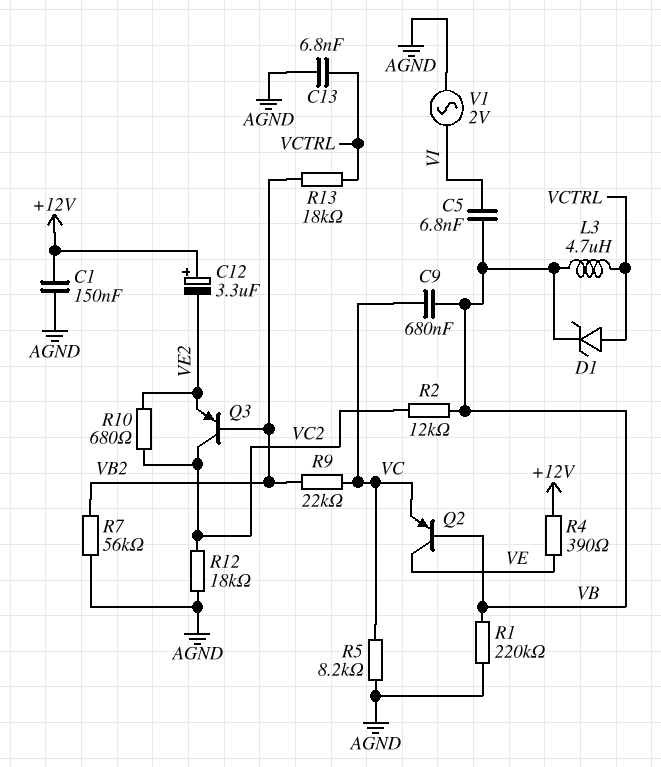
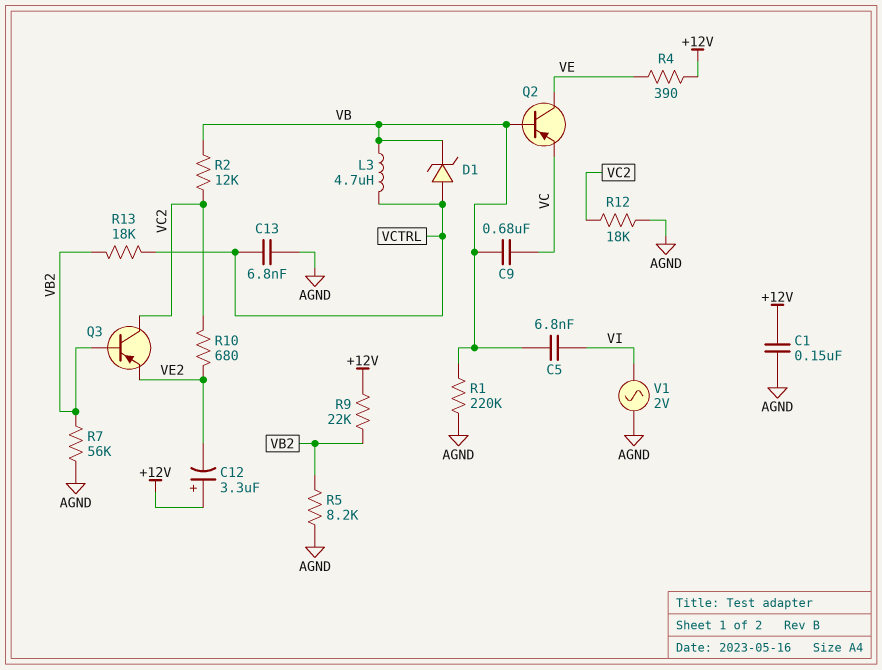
R5: 8.2k (AGND, VC) -> 8.2k (AGND, VB2)
R9: 22k (VB2, VC) -> 22k (+12V, VB2)

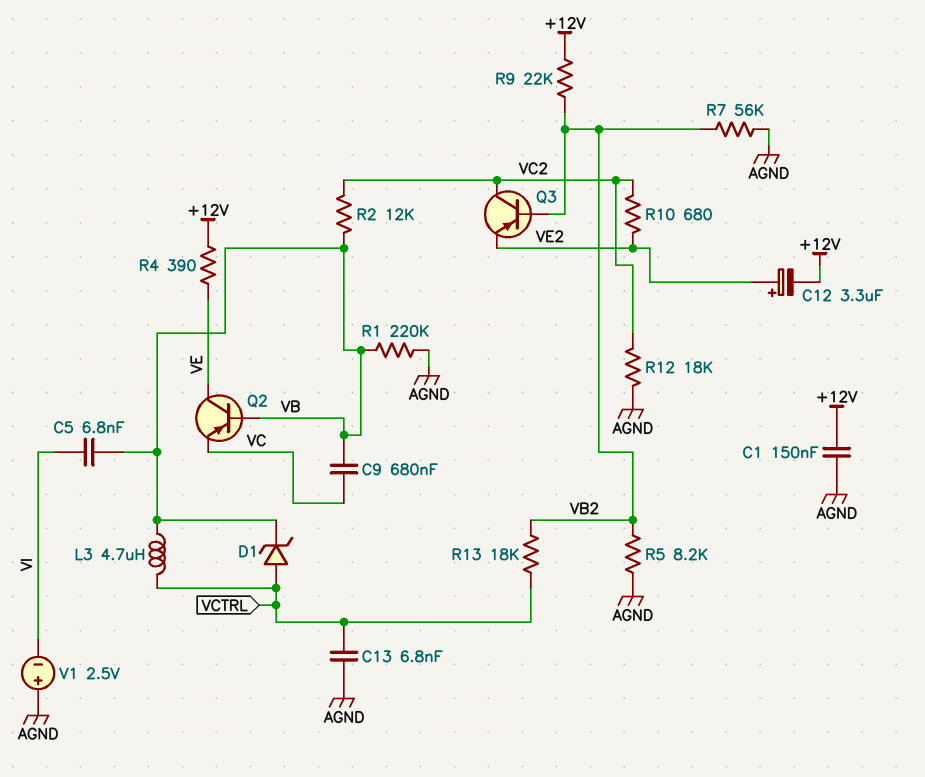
C12: 3.3uF (plus +12V, minus VE2) -> 3.3uF (plus VE2, minus +12V)
V1: AC 2V (AGND, VI) -> 2.5V (plus AGND, minus VI)

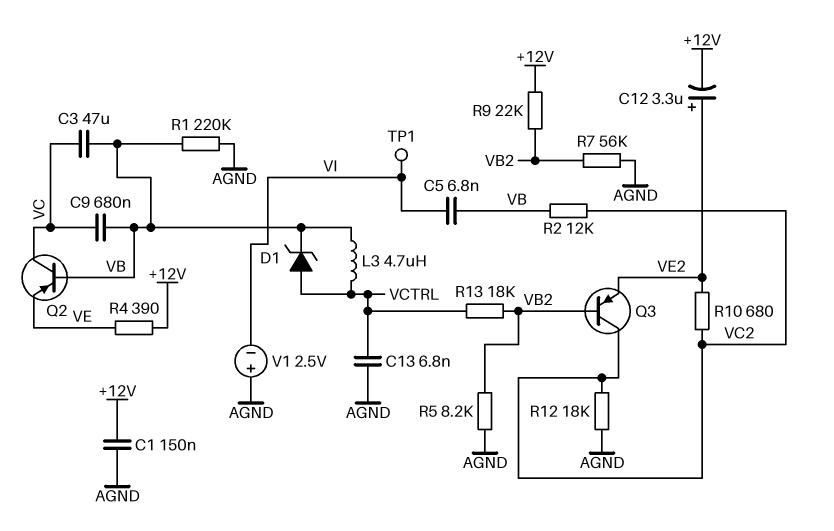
C3: none -> 47uF (VB, VC)
Q2: PNP (B VB, C VE, E VC) -> PNP (B VB, C VC, E VE)
TP1: none -> test point (VI)

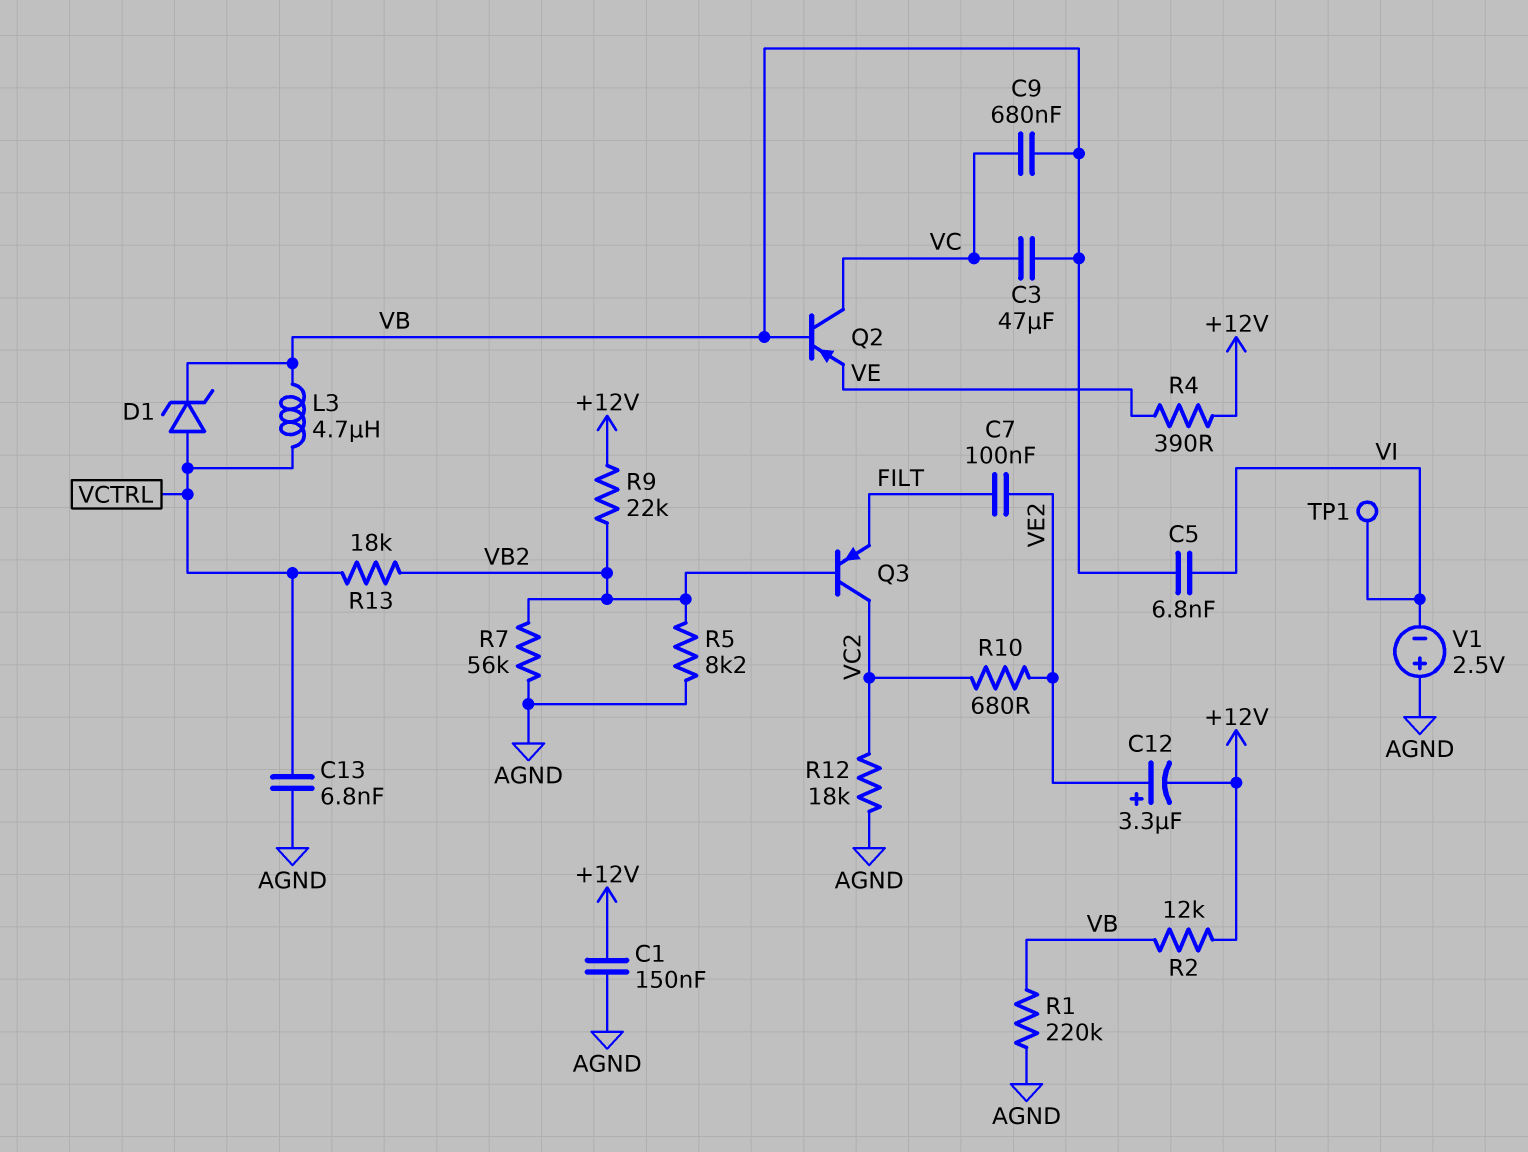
C7: none -> 100nF (FILT, VE2)
Q3: PNP (B VB2, C VC2, E VE2) -> PNP (B VB2, C VC2, E FILT)
R2: 12k (VB, VC2) -> 12k (+12V, VB)

